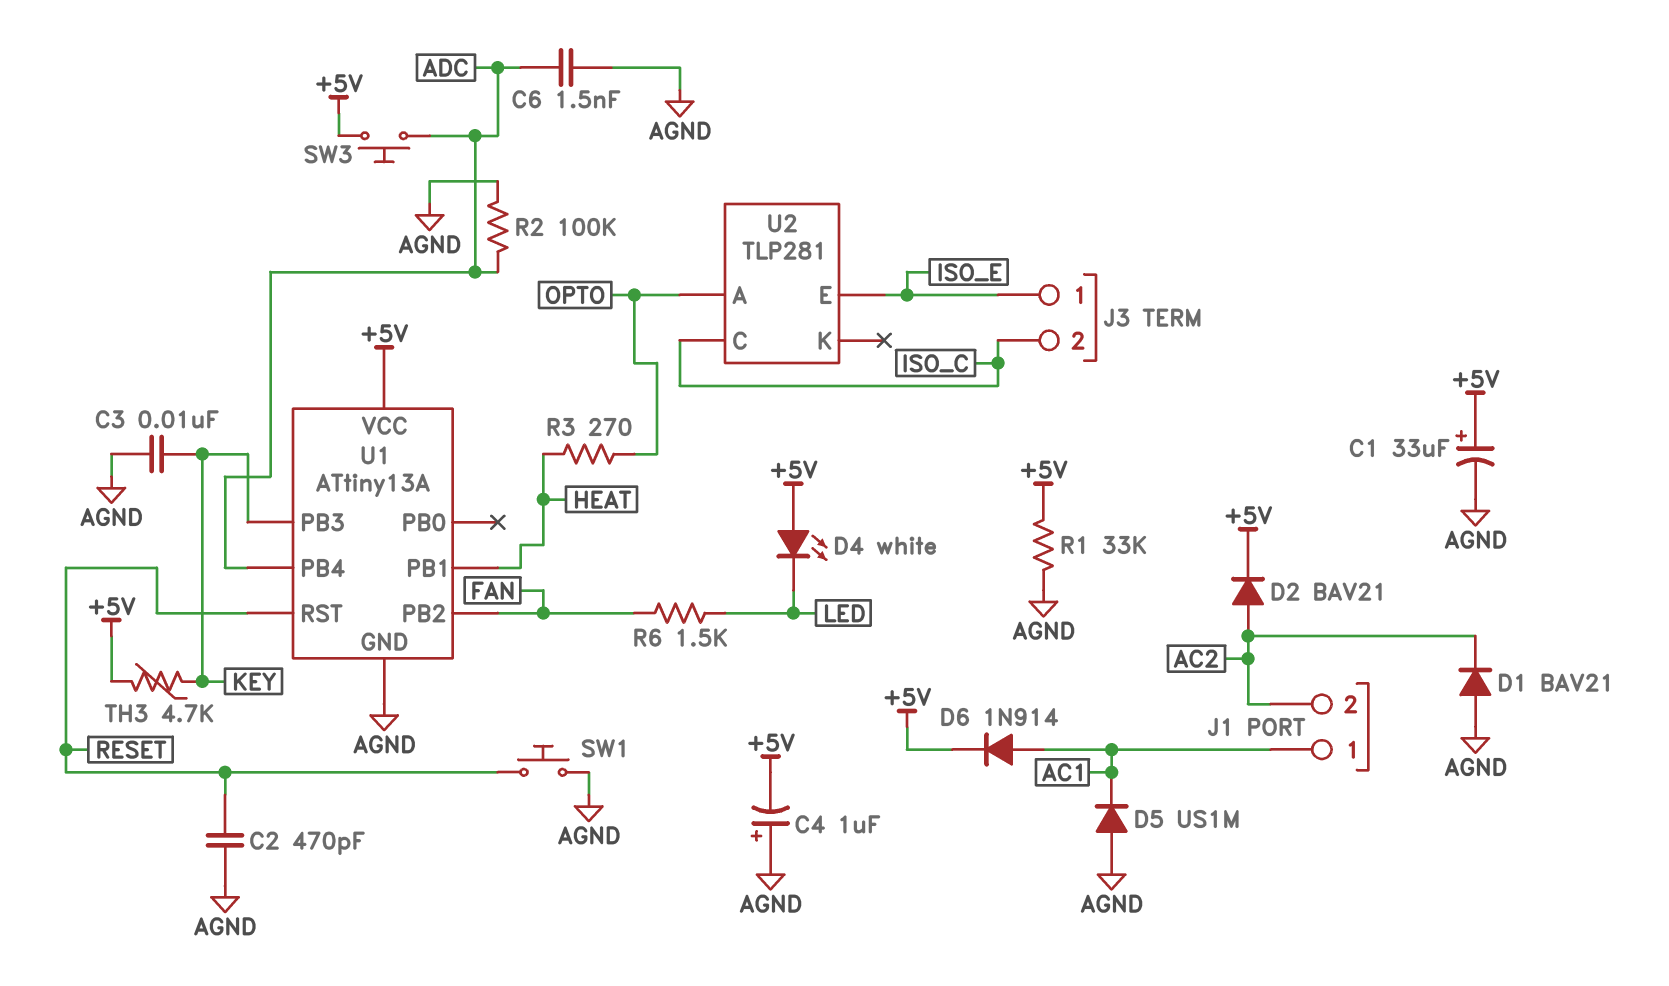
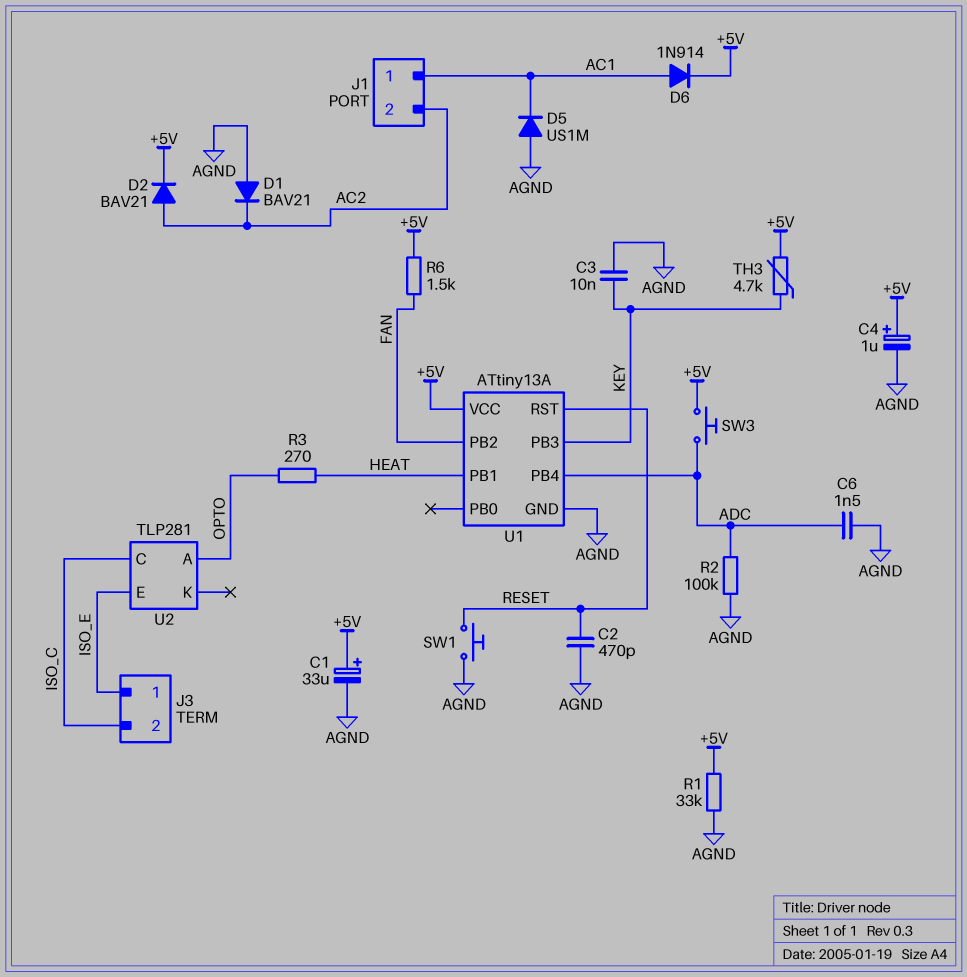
C4: 1uF (plus AGND, minus +5V) -> 1uF (plus +5V, minus AGND)
D4: LED white (A +5V, K LED) -> none
R6: 1.5k (FAN, LED) -> 1.5k (+5V, FAN)

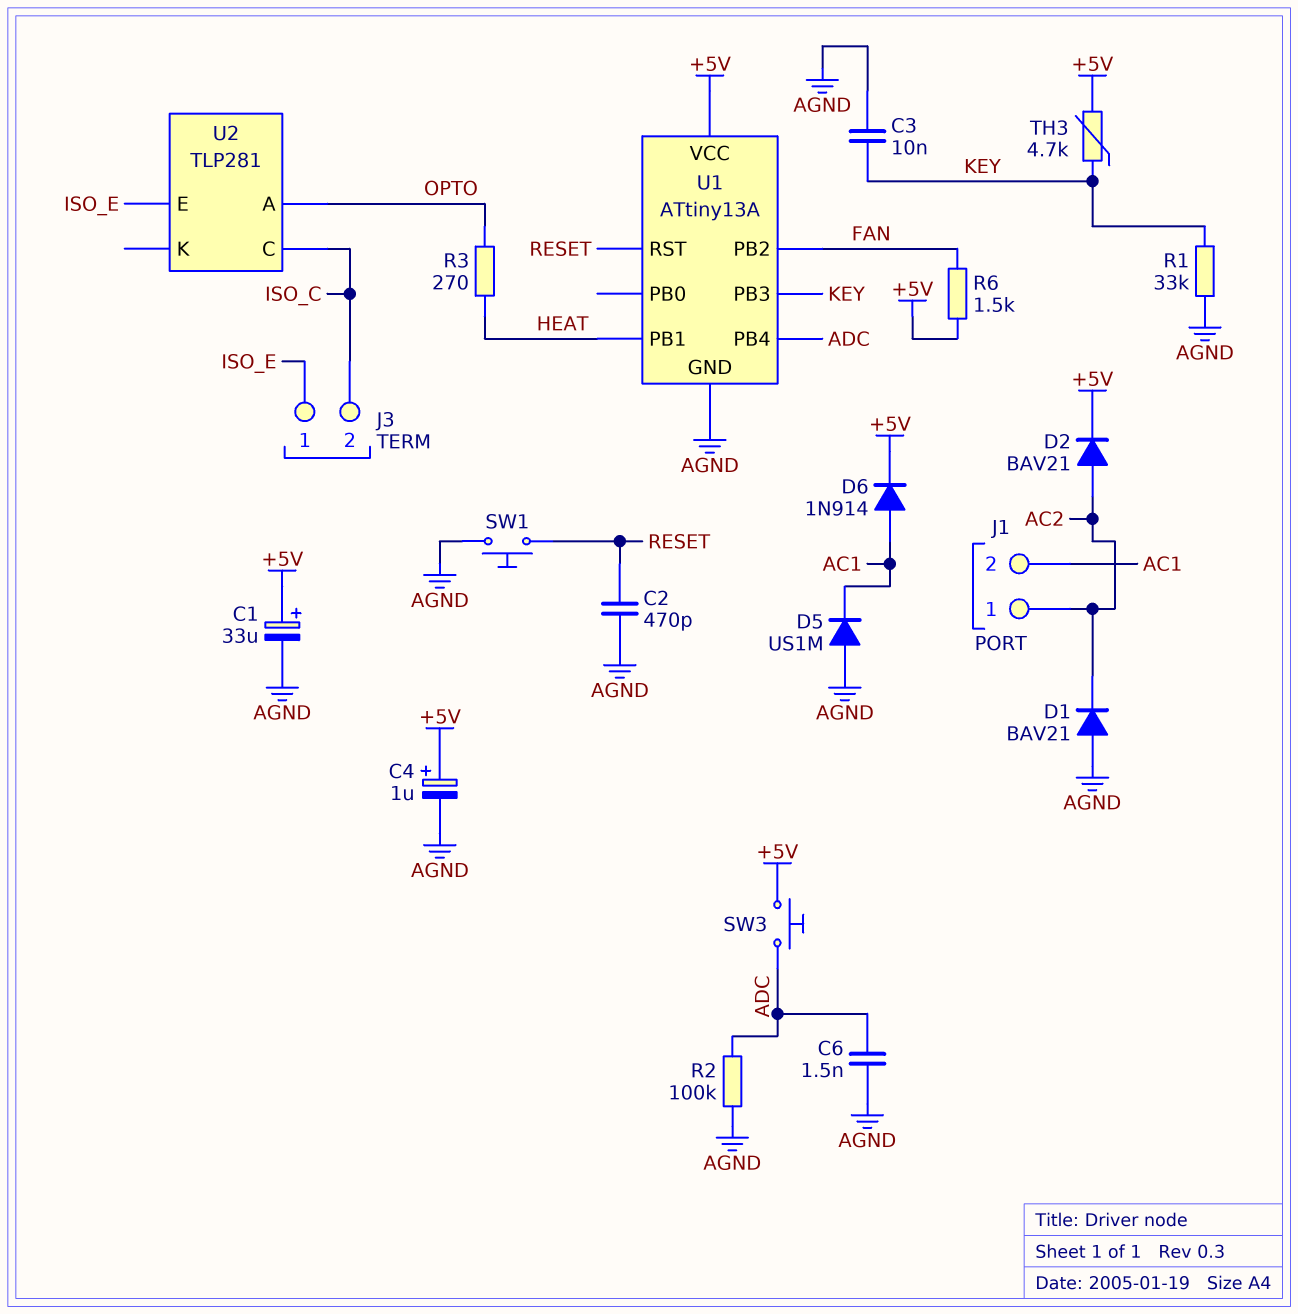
J1 pin 1: AC1 -> AC2
J1 pin 2: AC2 -> AC1
R1: 33k (+5V, AGND) -> 33k (AGND, KEY)

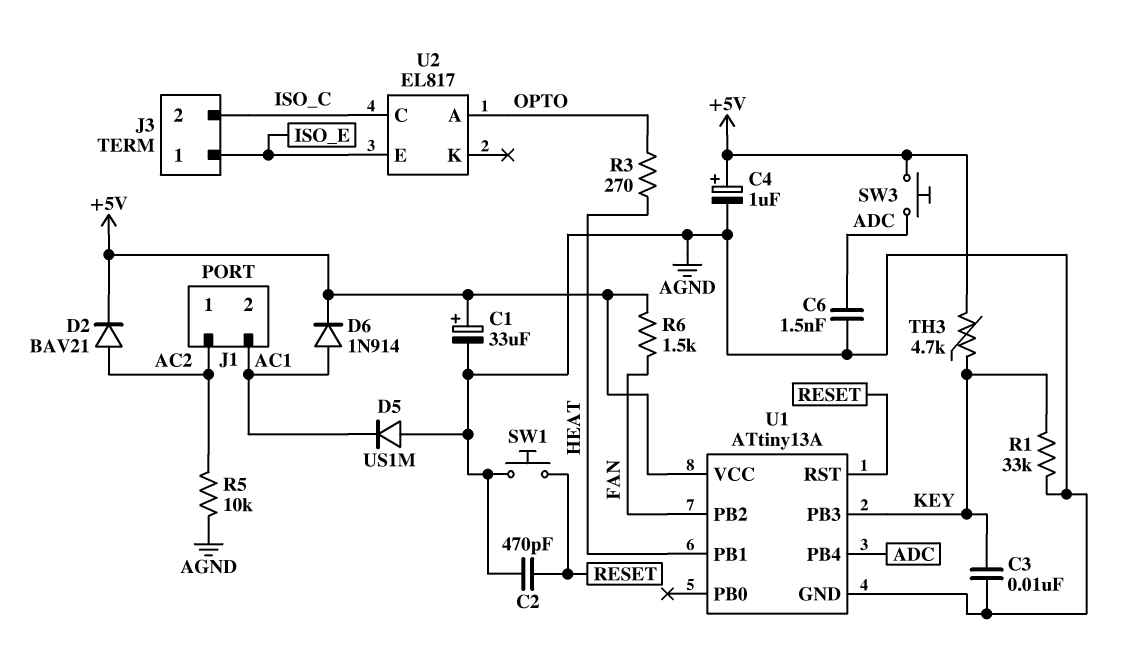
D1: diode BAV21 (A AGND, K AC2) -> none
R2: 100k (ADC, AGND) -> none
R5: none -> 10k (AC2, AGND)
U2: TLP281 -> EL817

